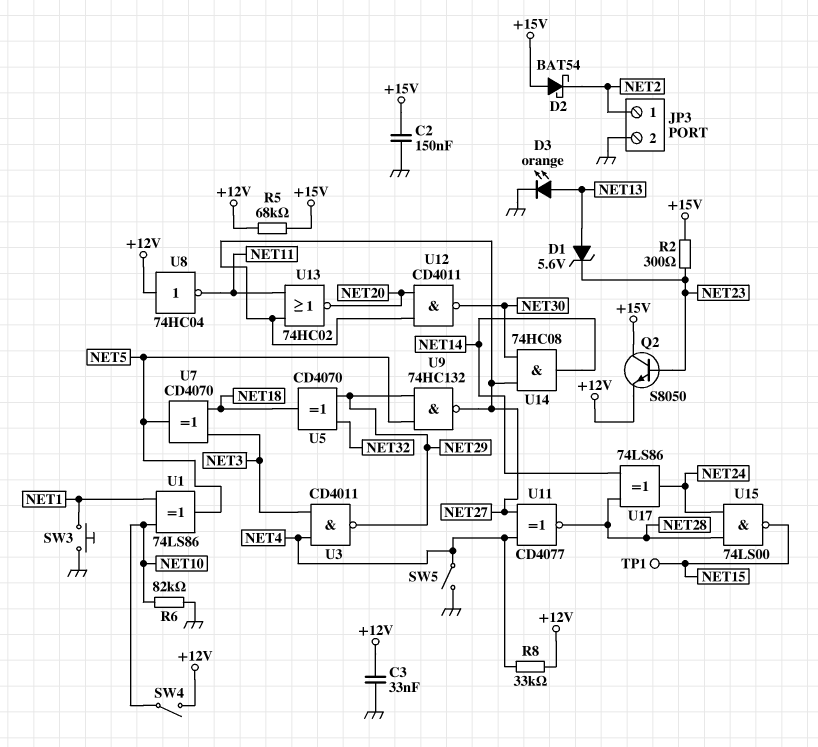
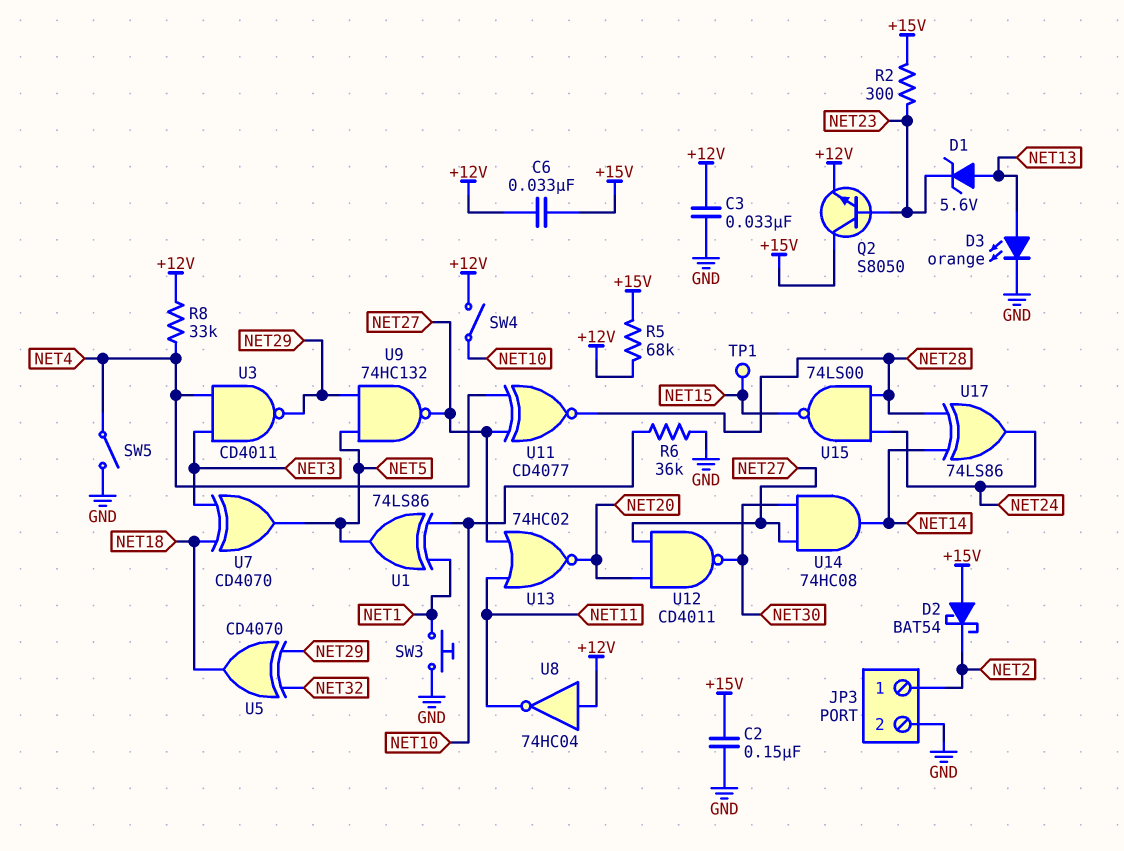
C6: none -> 33nF (+12V, +15V)
R6: 82k (GND, NET10) -> 36k (GND, NET10)

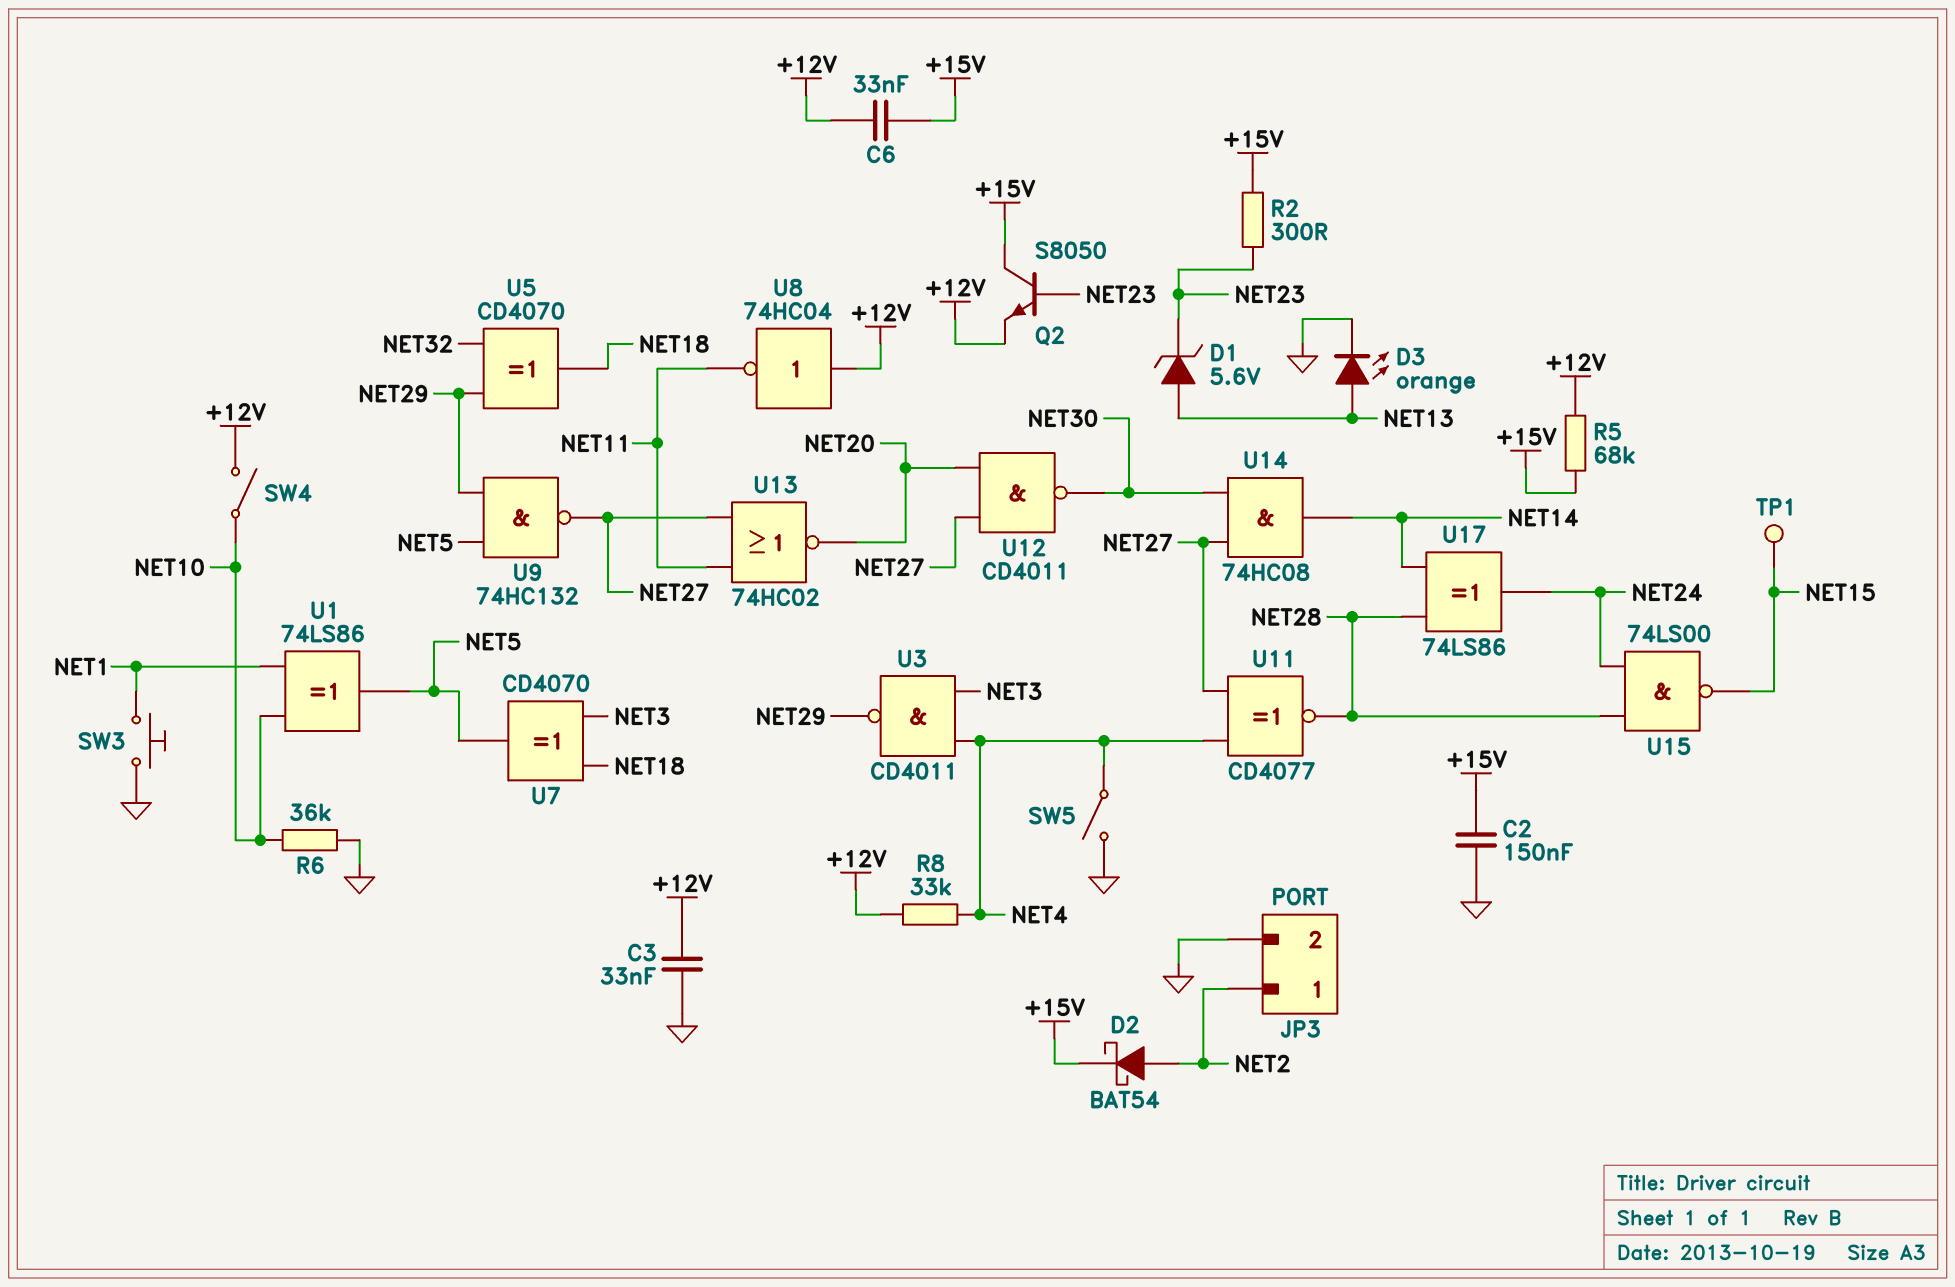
D2: schottky BAT54 (A +15V, K NET2) -> schottky BAT54 (A NET2, K +15V)

